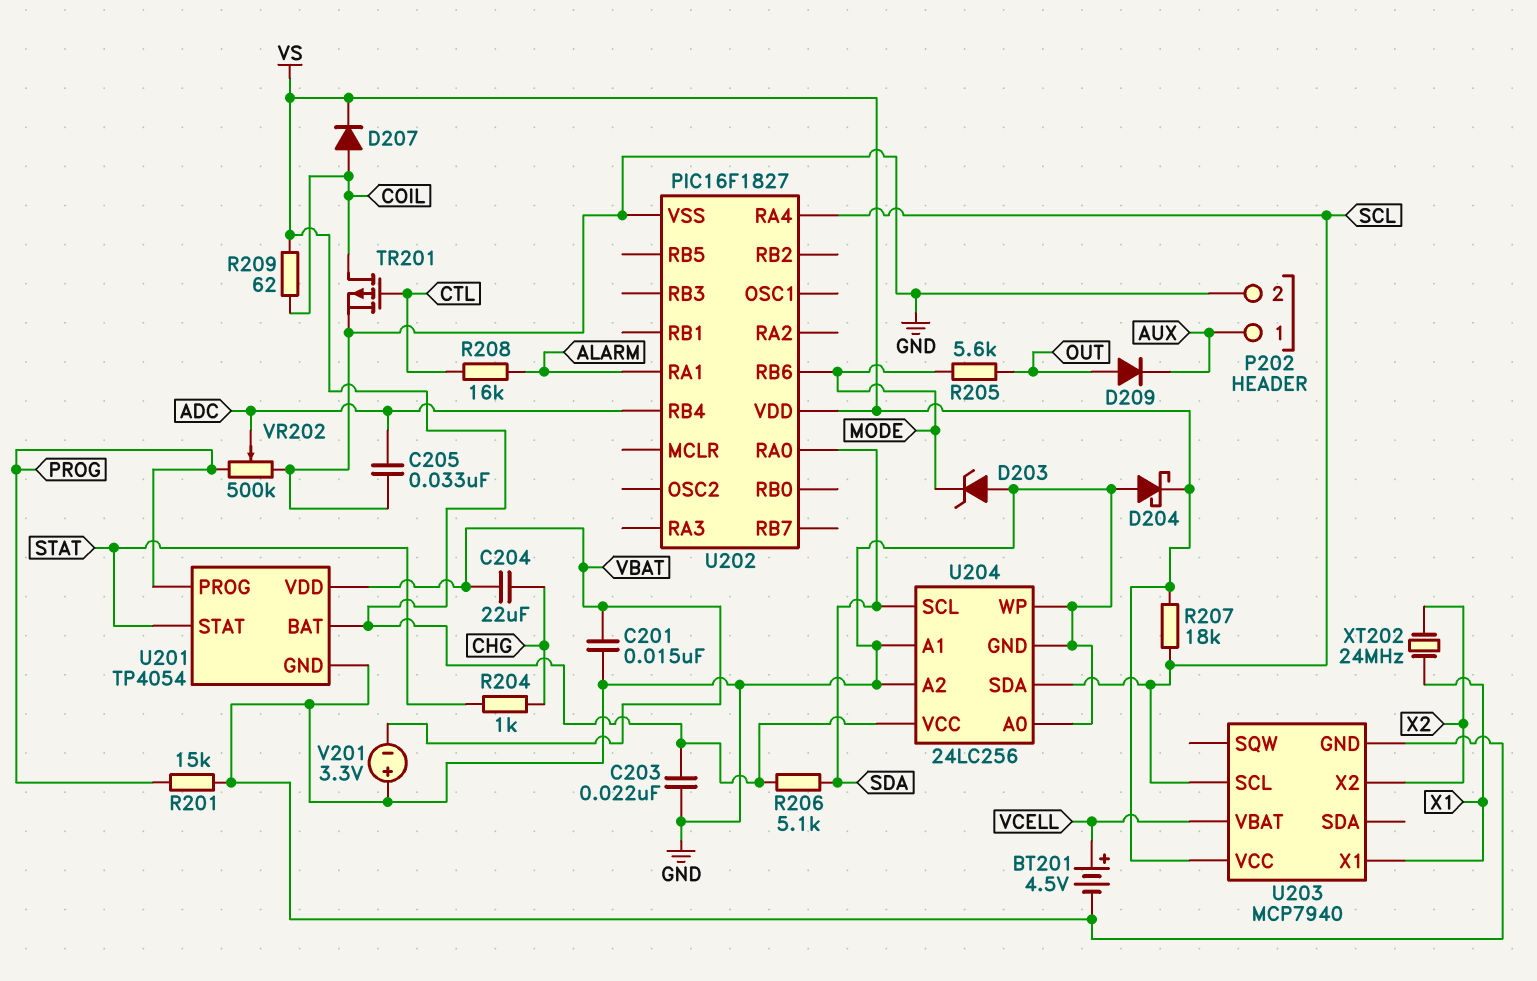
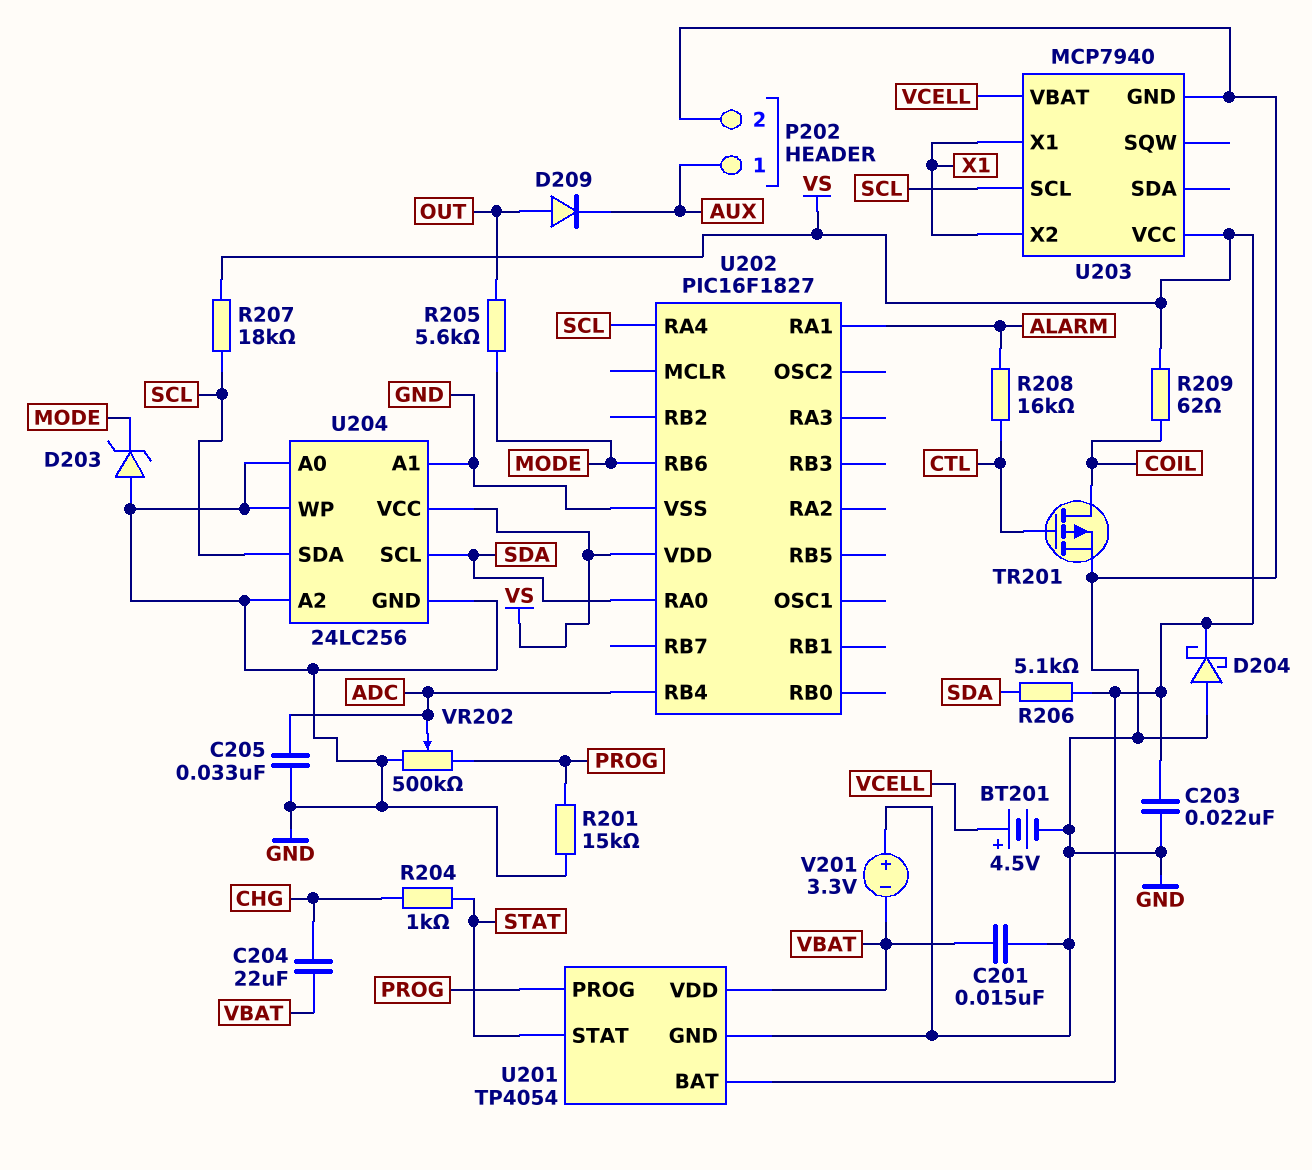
D207: diode (A COIL, K VS) -> none
U203 pin X2: X2 -> X1
XT202: 24MHz (X1, X2) -> none

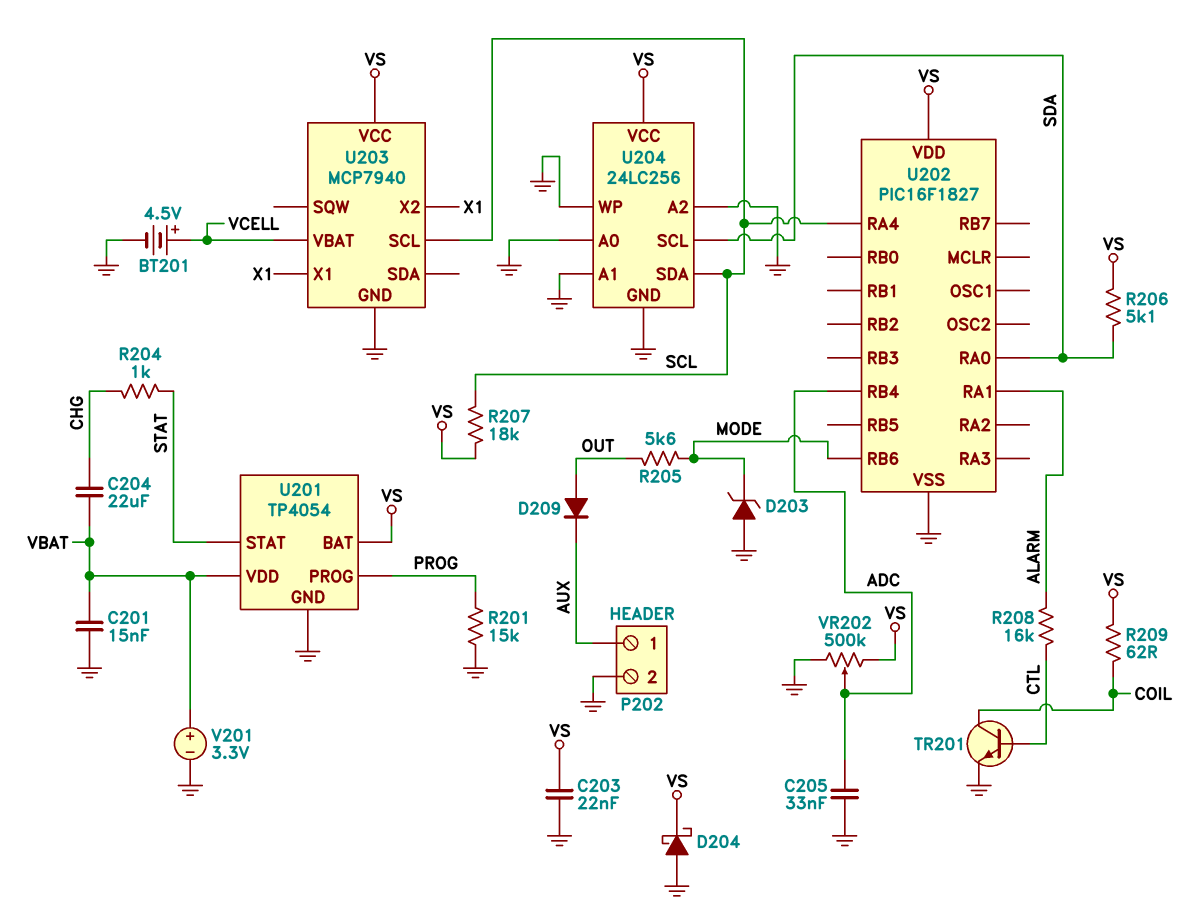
TR201: PMOS (G CTL, D COIL, S GND) -> NPN (B CTL, C COIL, E GND)
V201: 3.3V (plus GND, minus VBAT) -> 3.3V (plus VBAT, minus GND)
VR202: 500k (GND, PROG, wiper ADC) -> 500k (GND, VS, wiper ADC)

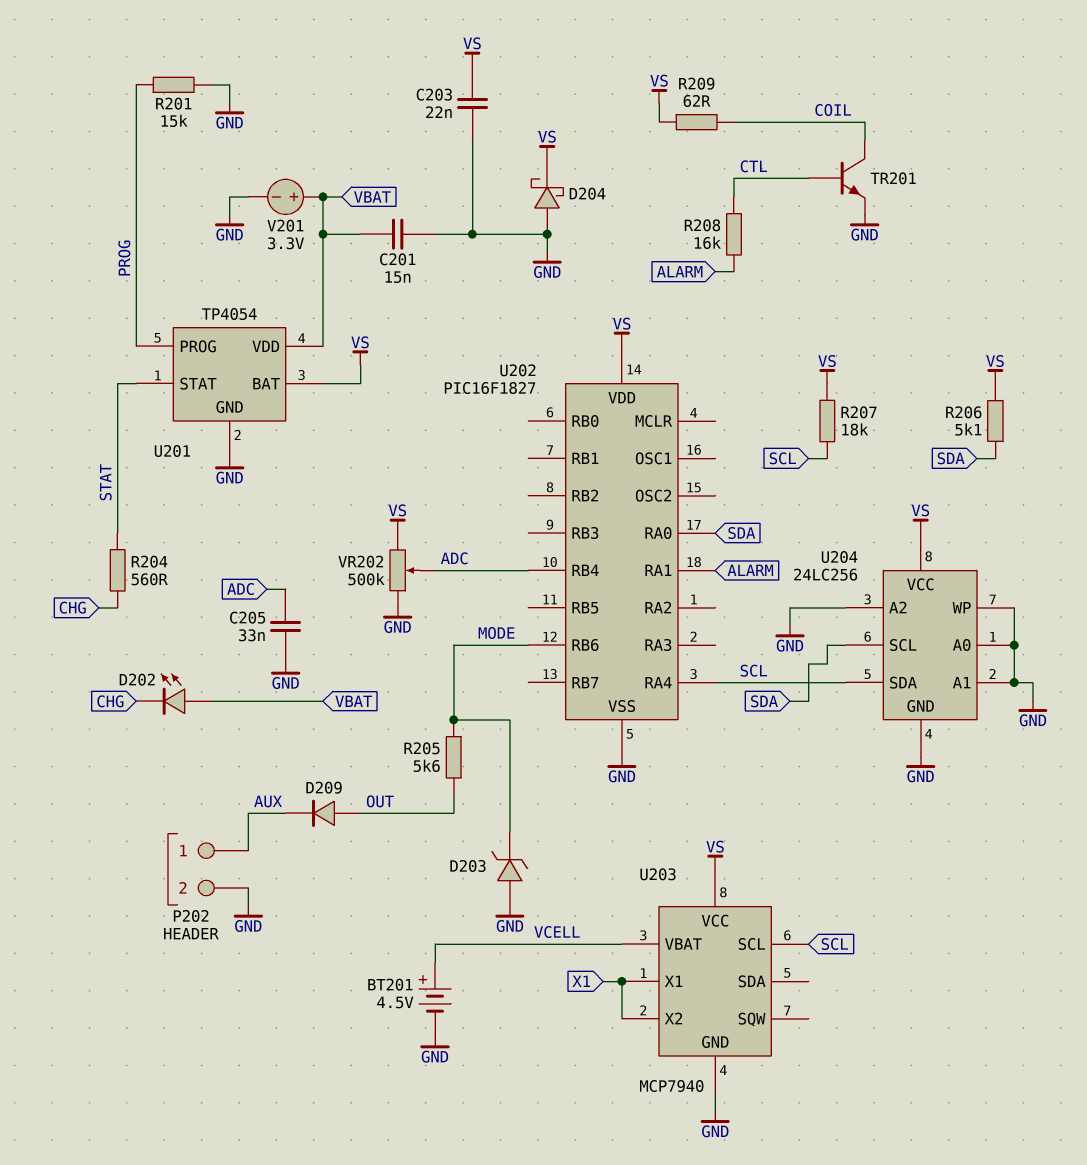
C204: 22uF (CHG, VBAT) -> none
D202: none -> LED (A VBAT, K CHG)
R204: 1k (CHG, STAT) -> 560 (CHG, STAT)

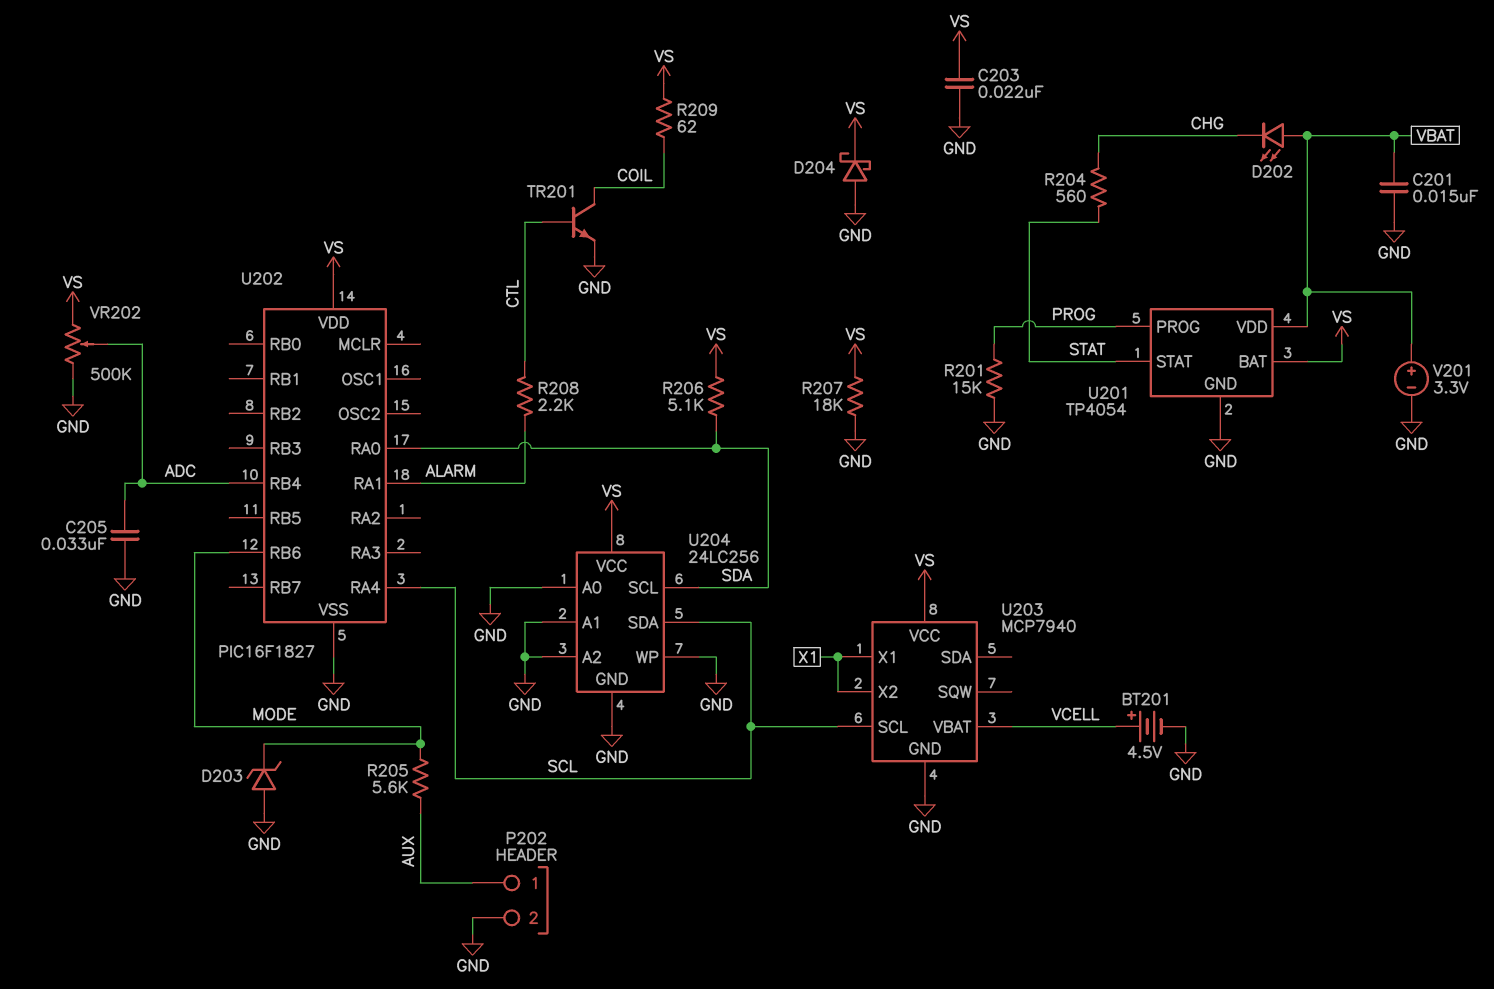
D209: diode (A OUT, K AUX) -> none
R205: 5.6k (MODE, OUT) -> 5.6k (AUX, MODE)
R207: 18k (SCL, VS) -> 18k (GND, VS)
R208: 16k (ALARM, CTL) -> 2.2k (ALARM, CTL)

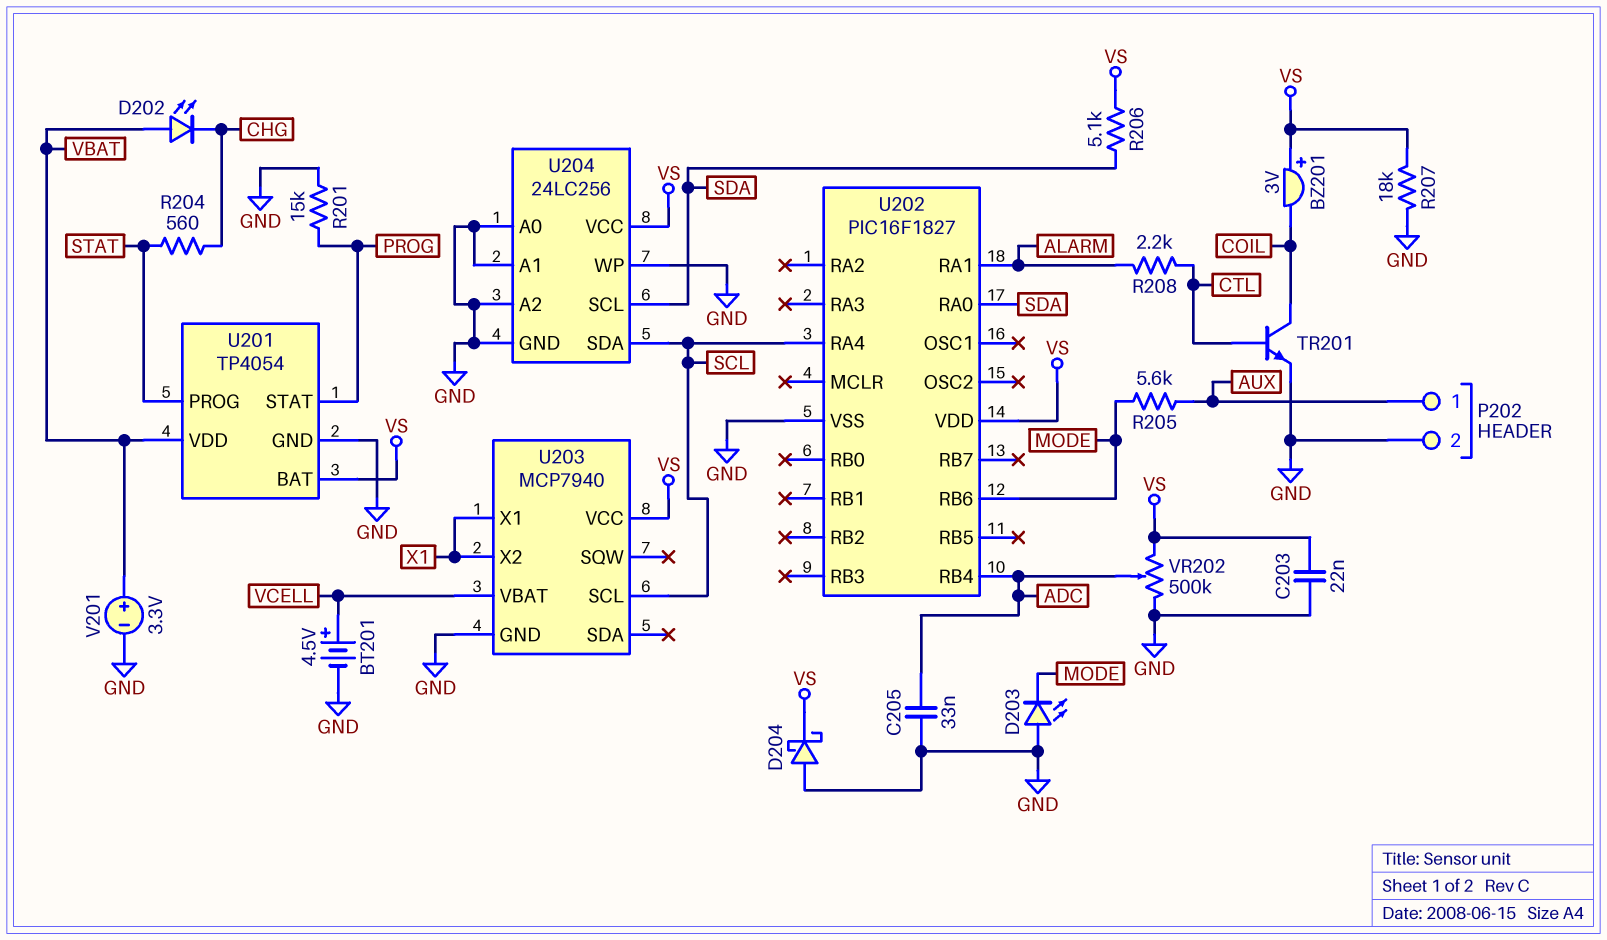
BZ201: none -> buzzer 3V (plus VS, minus COIL)
C201: 15nF (GND, VBAT) -> none
D203: zener (A GND, K MODE) -> LED (A GND, K MODE)
R209: 62 (COIL, VS) -> none
U201 pin PROG: PROG -> STAT
U201 pin STAT: STAT -> PROG

